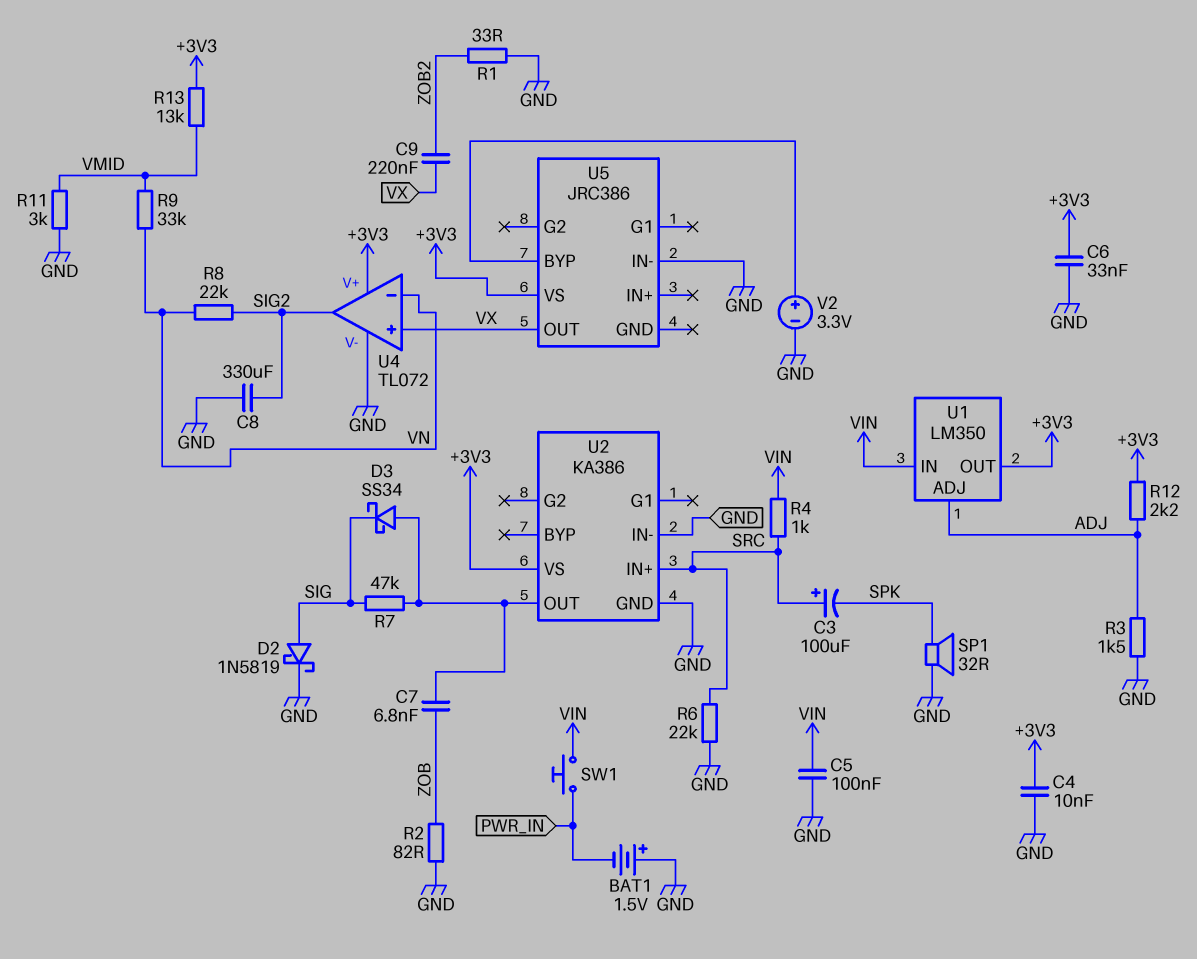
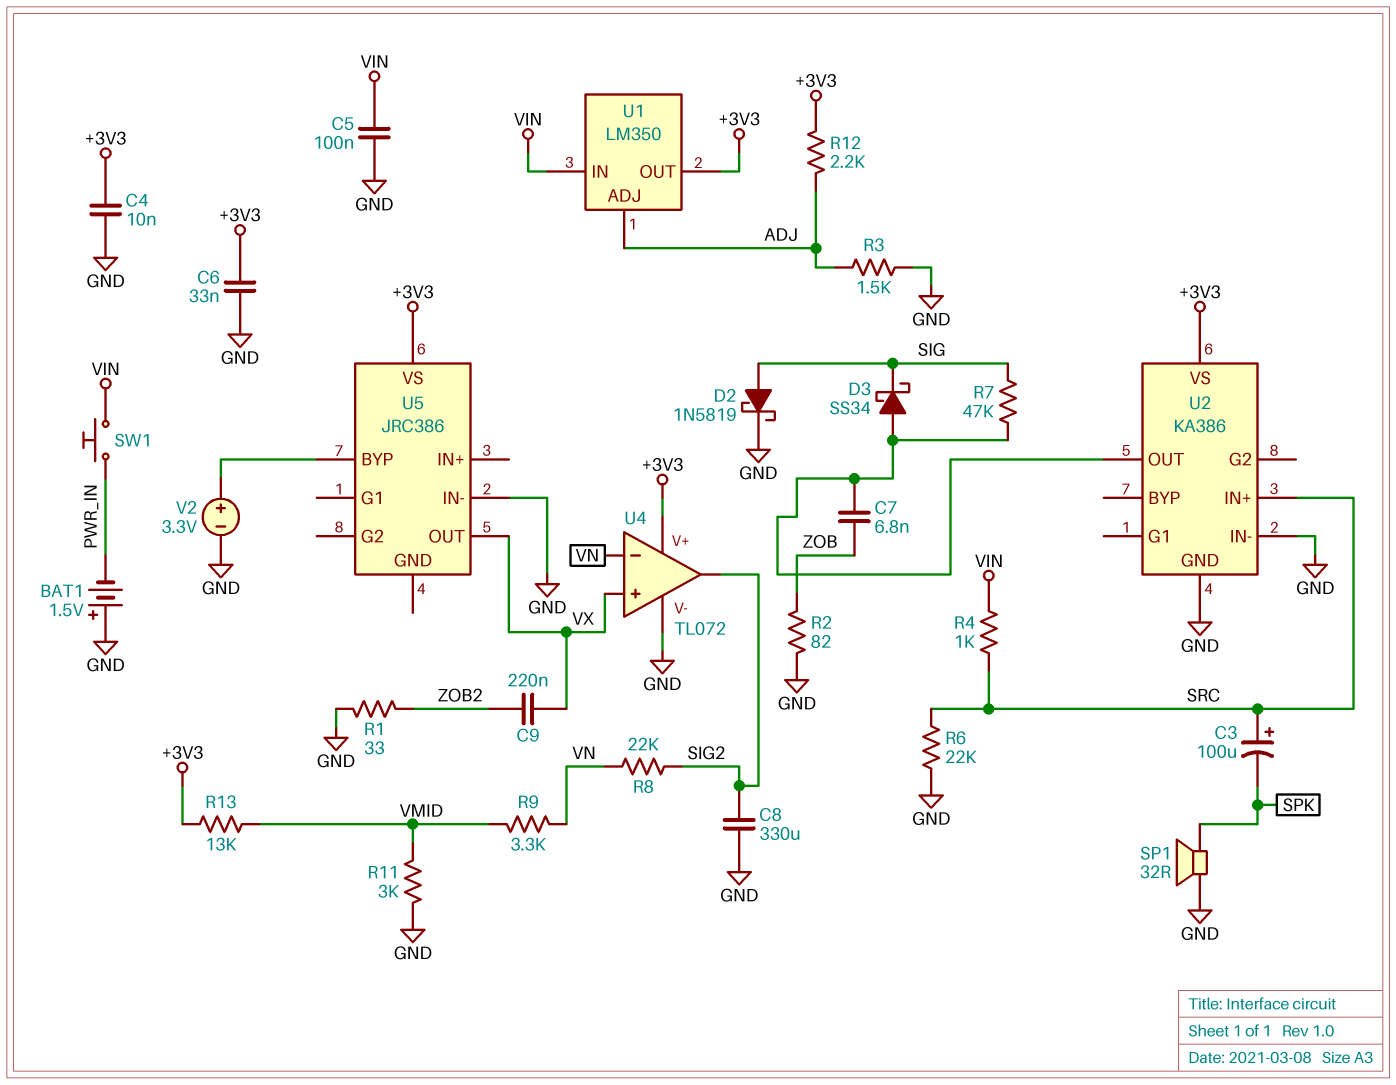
R9: 33k (VMID, VN) -> 3.3k (VMID, VN)

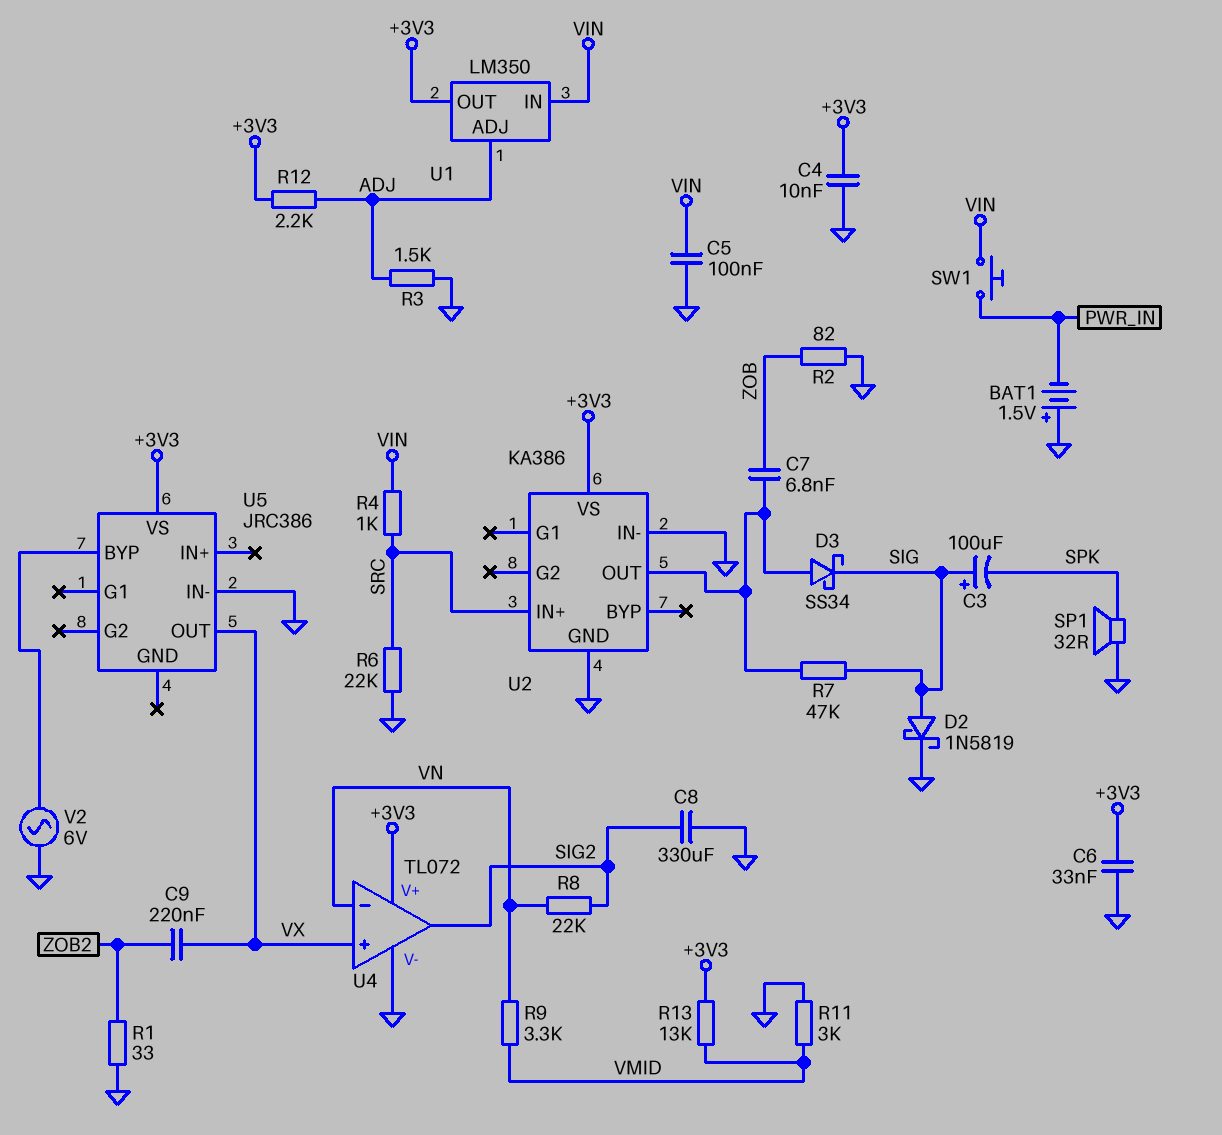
C3: 100uF (plus SRC, minus SPK) -> 100uF (plus SIG, minus SPK)
V2: 3.3V (plus U5/BYP, minus GND) -> AC 6V (GND, U5/BYP)

